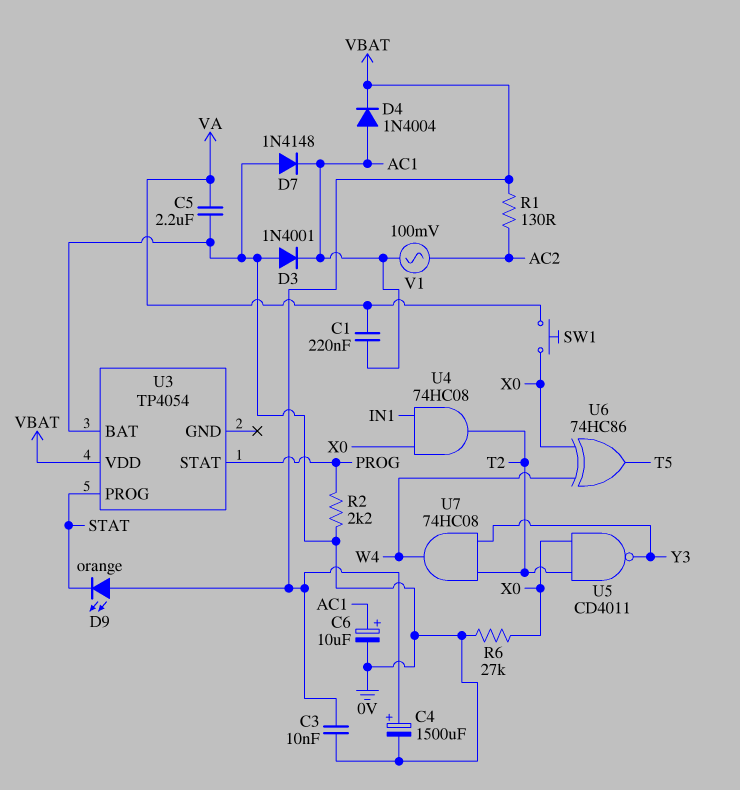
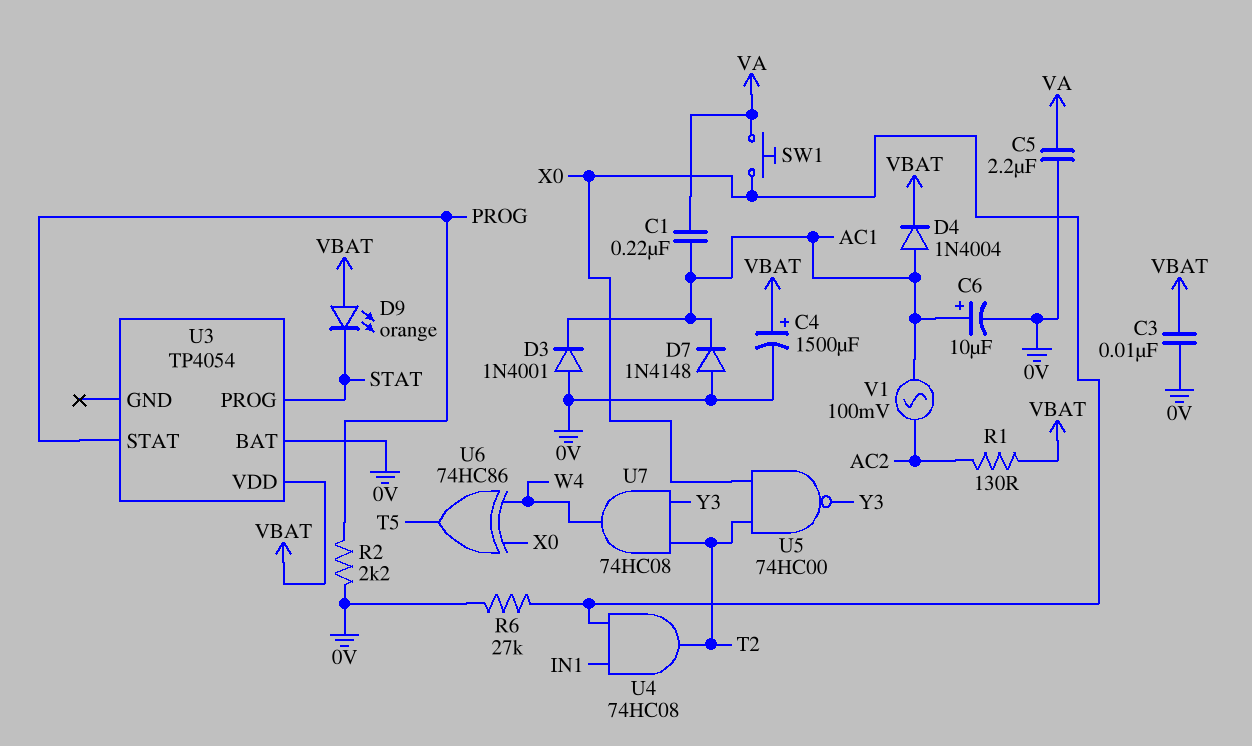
U5: NAND CD4011 (in T2, in X0, out Y3) -> NAND 74HC00 (in T2, in X0, out Y3)

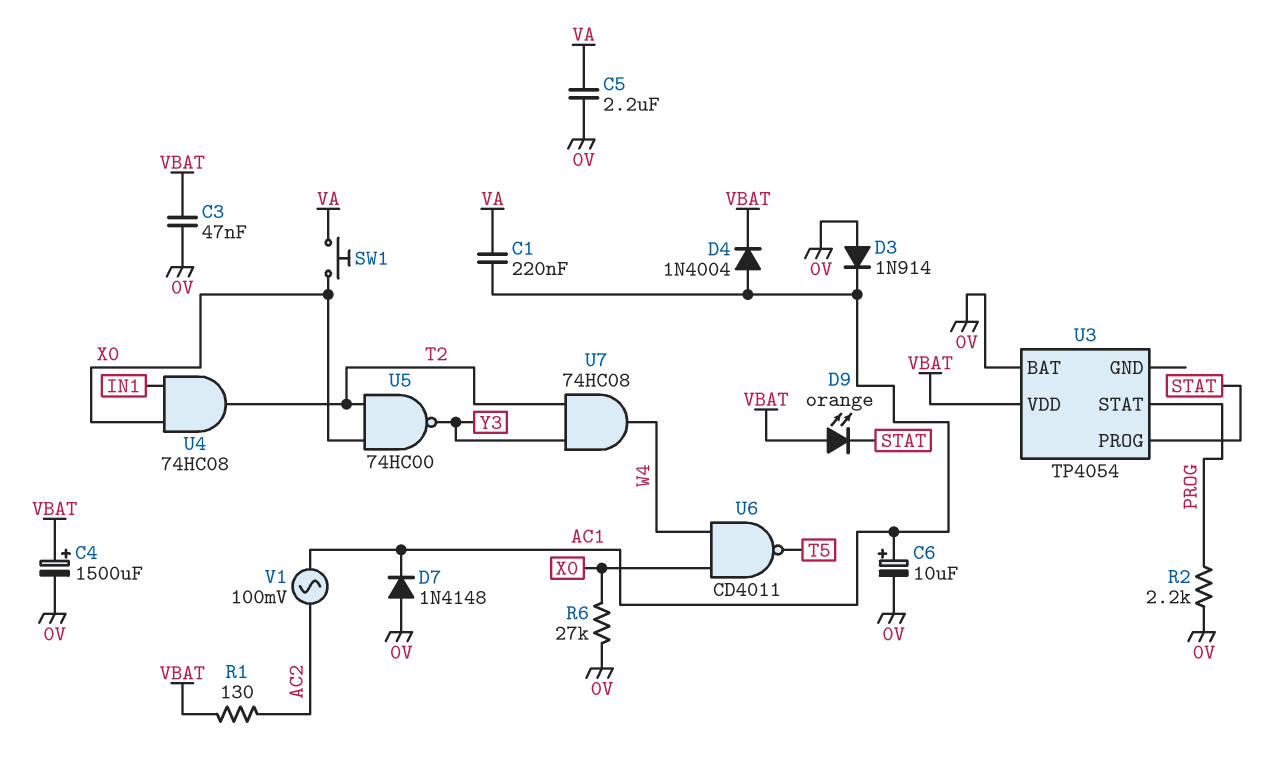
C3: 10nF (0V, VBAT) -> 47nF (0V, VBAT)
D3: diode 1N4001 (A 0V, K AC1) -> diode 1N914 (A 0V, K AC1)
U6: XOR 74HC86 (in W4, in X0, out T5) -> NAND CD4011 (in W4, in X0, out T5)

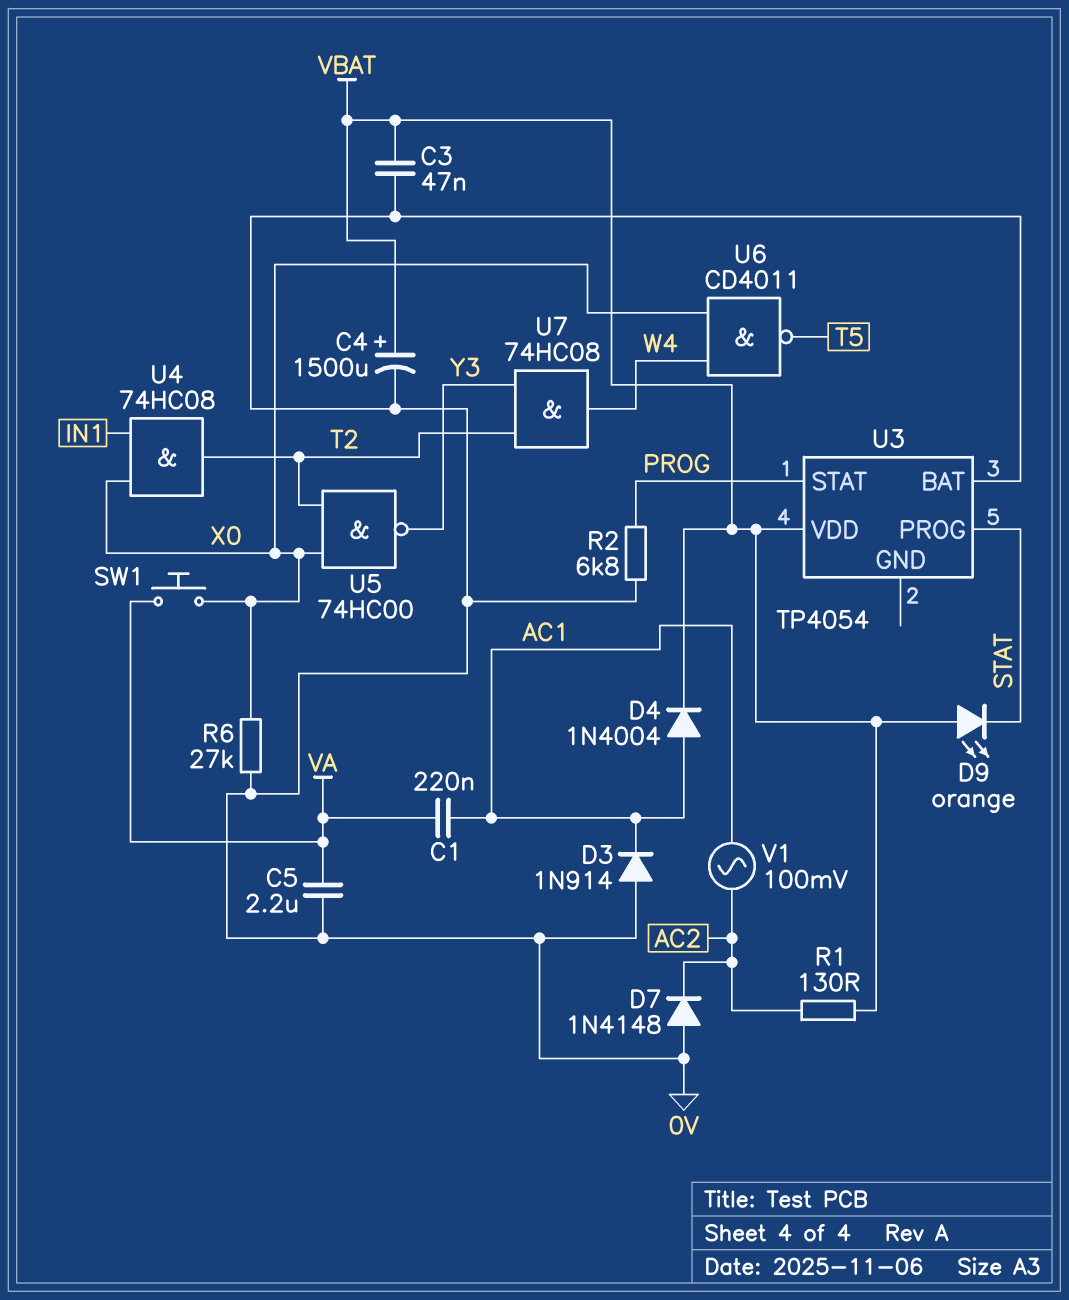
C6: 10uF (plus AC1, minus 0V) -> none
D7: diode 1N4148 (A 0V, K AC1) -> diode 1N4148 (A 0V, K AC2)
R2: 2.2k (0V, PROG) -> 6.8k (0V, PROG)

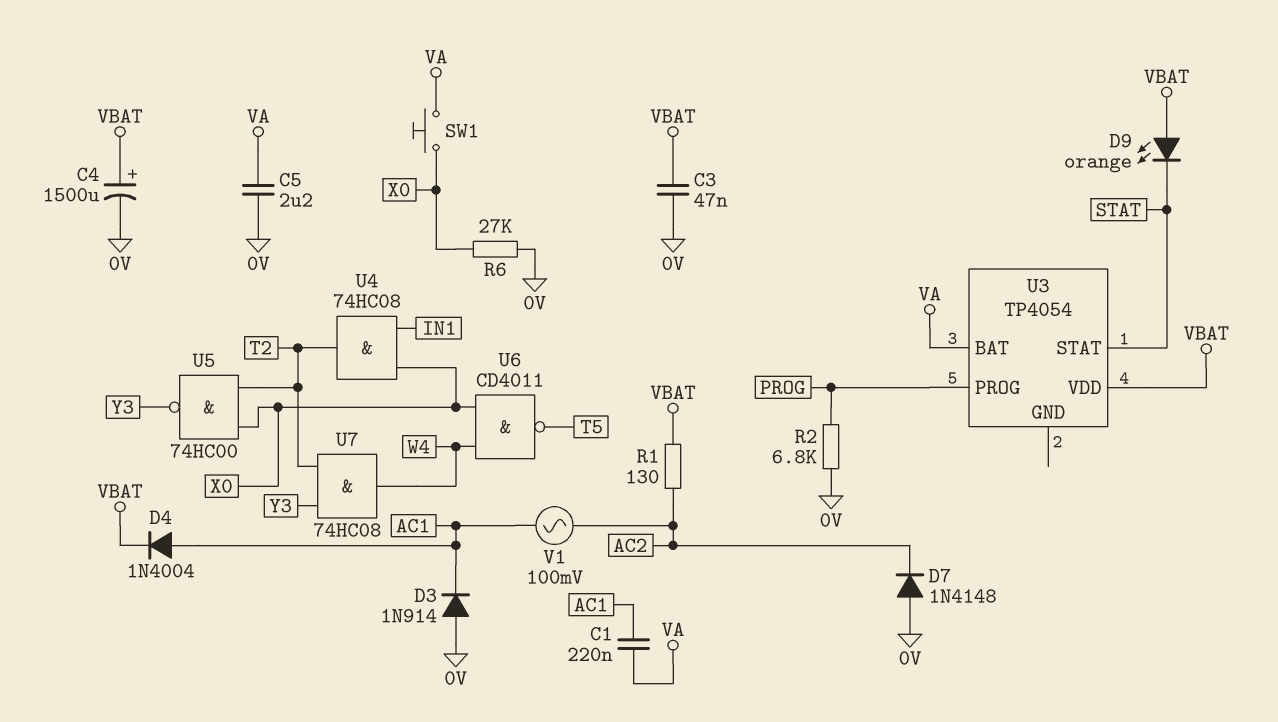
U3 pin BAT: 0V -> VA
U3 pin PROG: STAT -> PROG
U3 pin STAT: PROG -> STAT

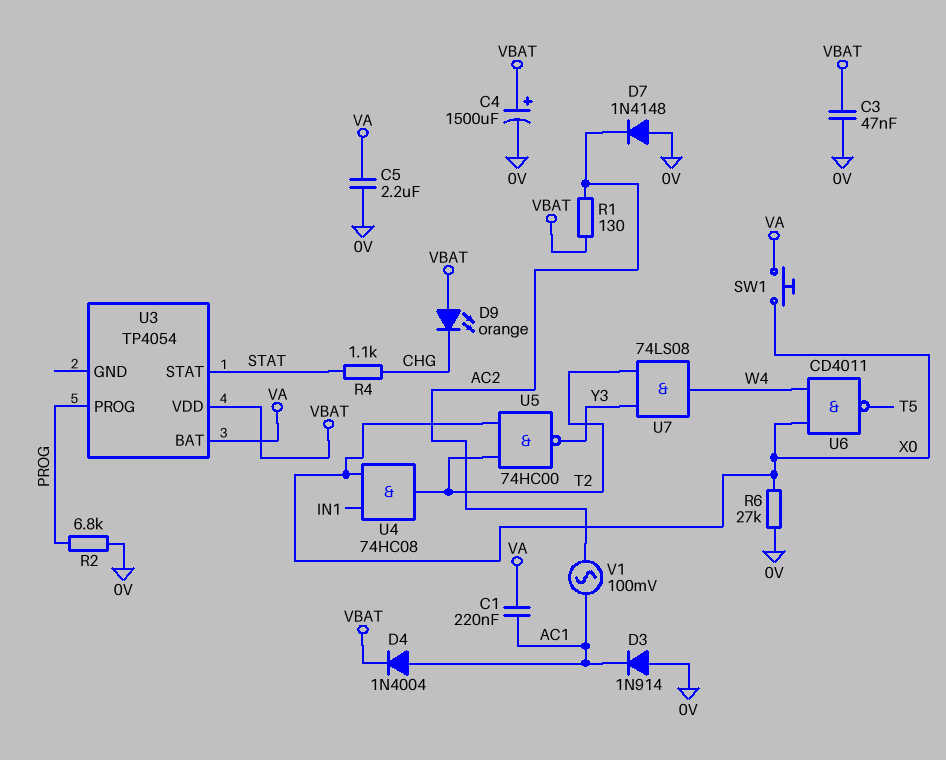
D9: LED orange (A VBAT, K STAT) -> LED orange (A VBAT, K CHG)
R4: none -> 1.1k (CHG, STAT)
U7: AND 74HC08 (in T2, in Y3, out W4) -> AND 74LS08 (in T2, in Y3, out W4)

